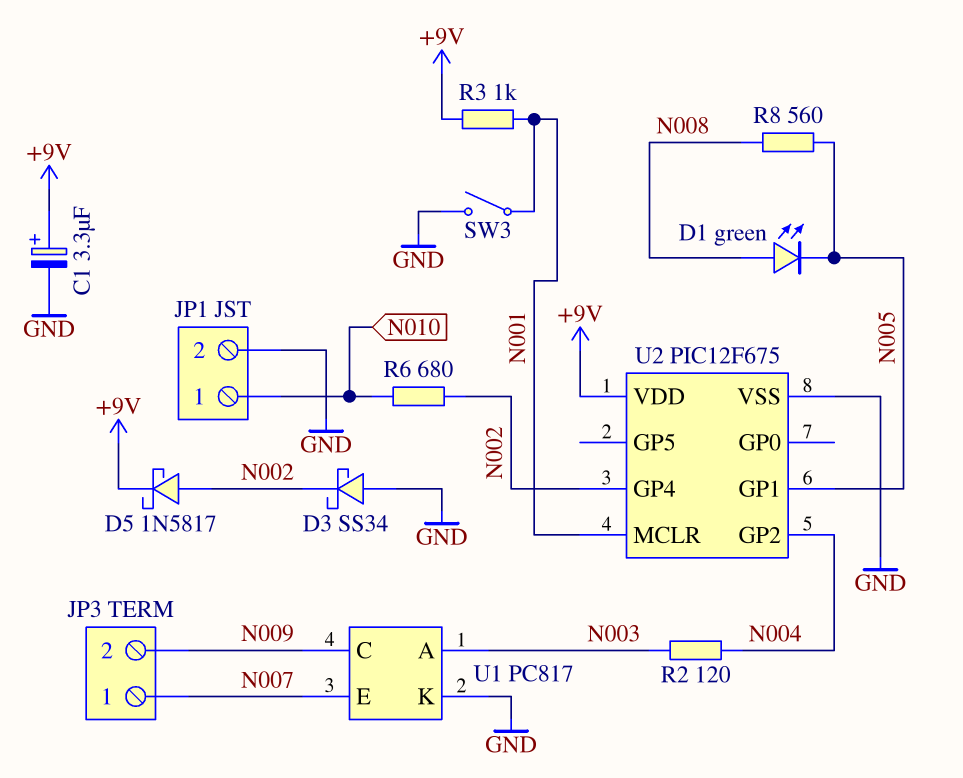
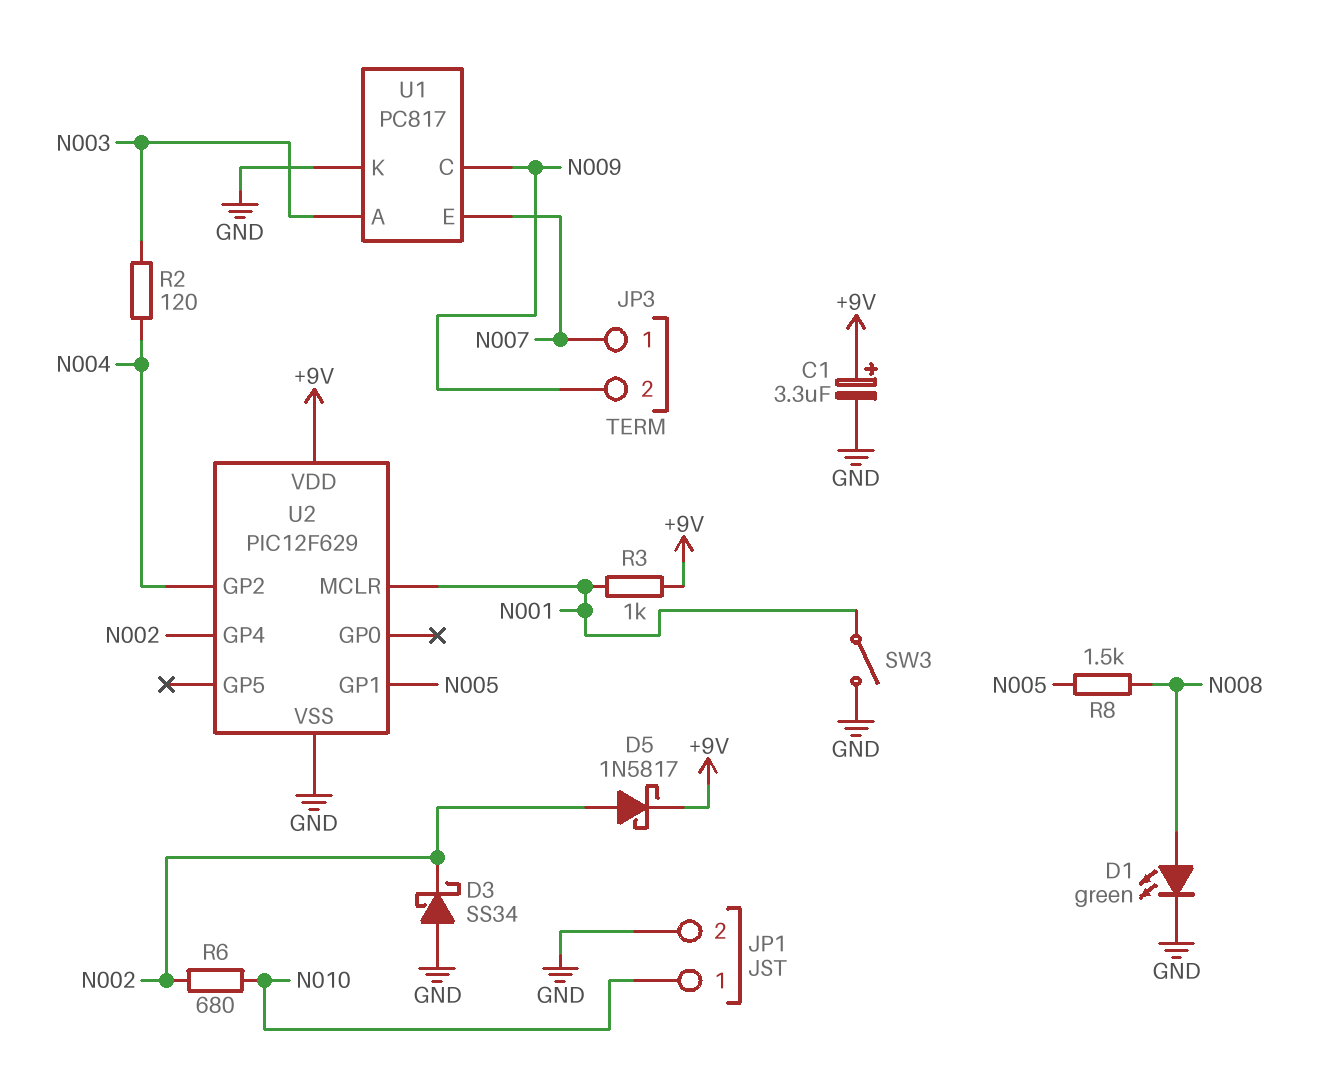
D1: LED green (A N008, K N005) -> LED green (A N008, K GND)
R8: 560 (N005, N008) -> 1.5k (N005, N008)
U2: PIC12F675 -> PIC12F629

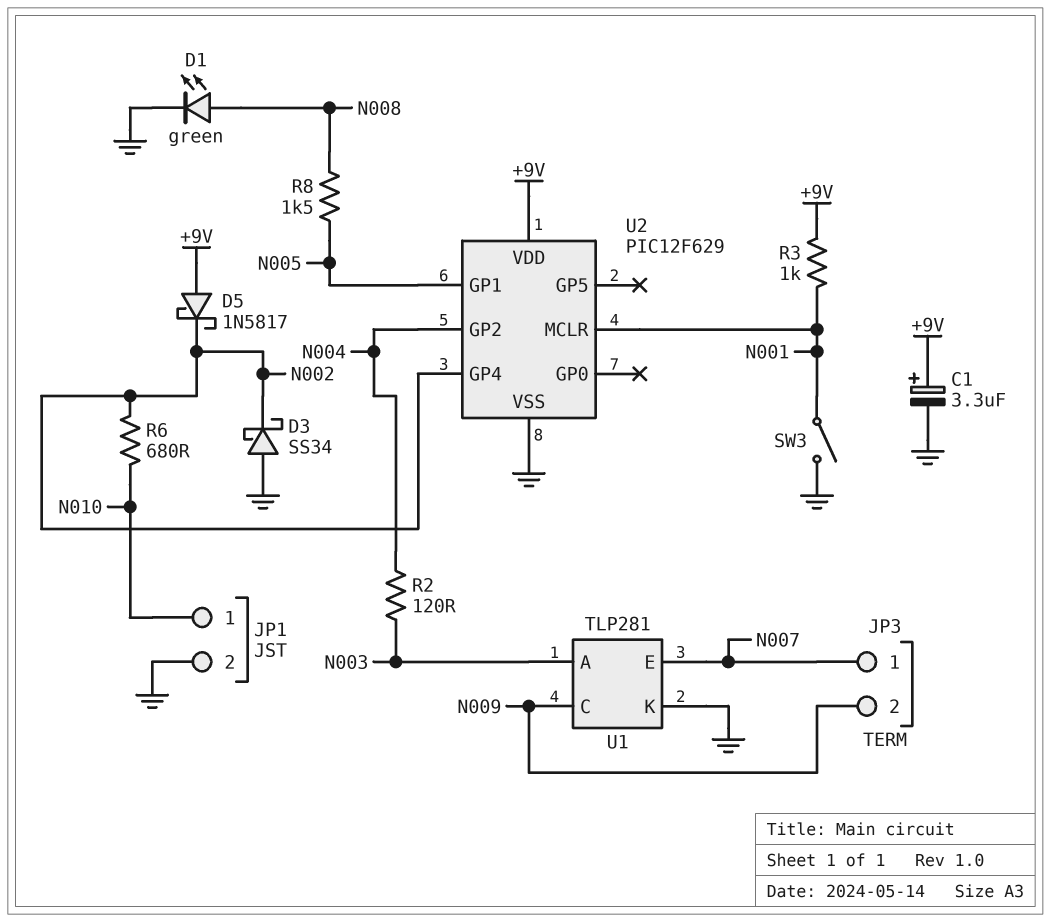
D5: schottky 1N5817 (A N002, K +9V) -> schottky 1N5817 (A +9V, K N002)
U1: PC817 -> TLP281

